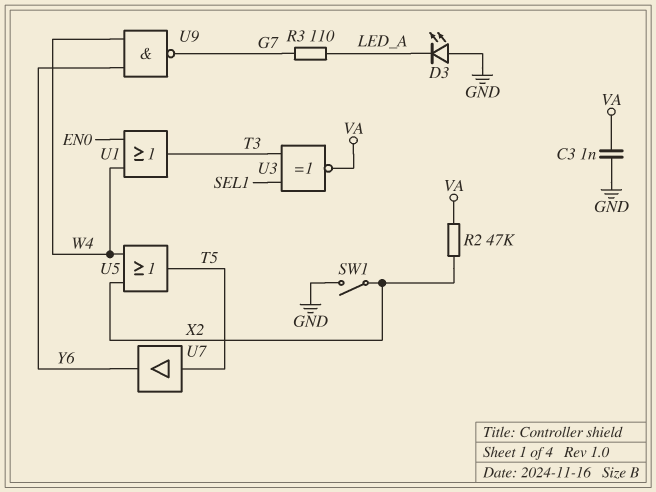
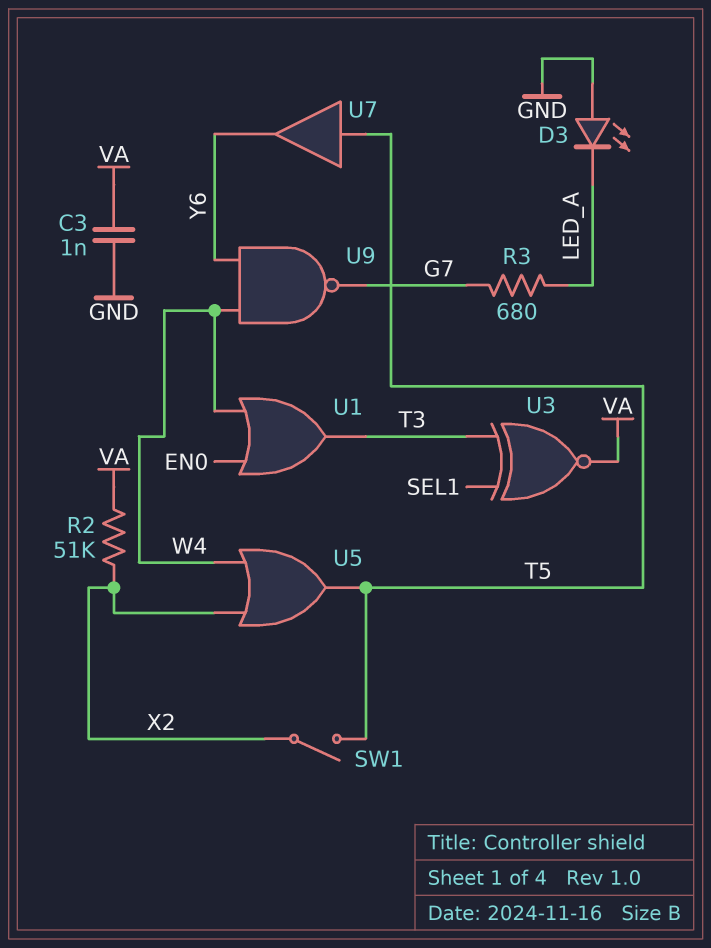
R2: 47k (VA, X2) -> 51k (VA, X2)
R3: 110 (G7, LED_A) -> 680 (G7, LED_A)
SW1: switch (GND, X2) -> switch (T5, X2)

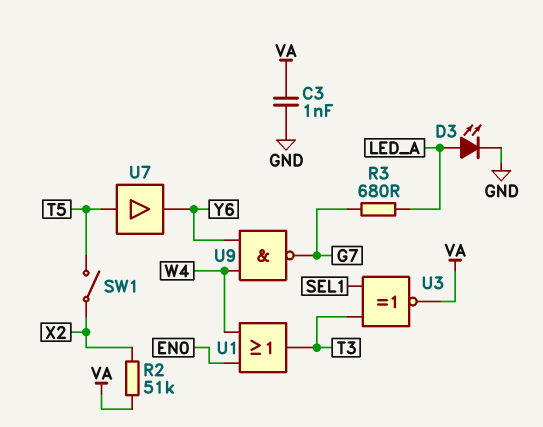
D3: LED (A GND, K LED_A) -> LED (A LED_A, K GND)
U5: OR (in W4, in X2, out T5) -> none

